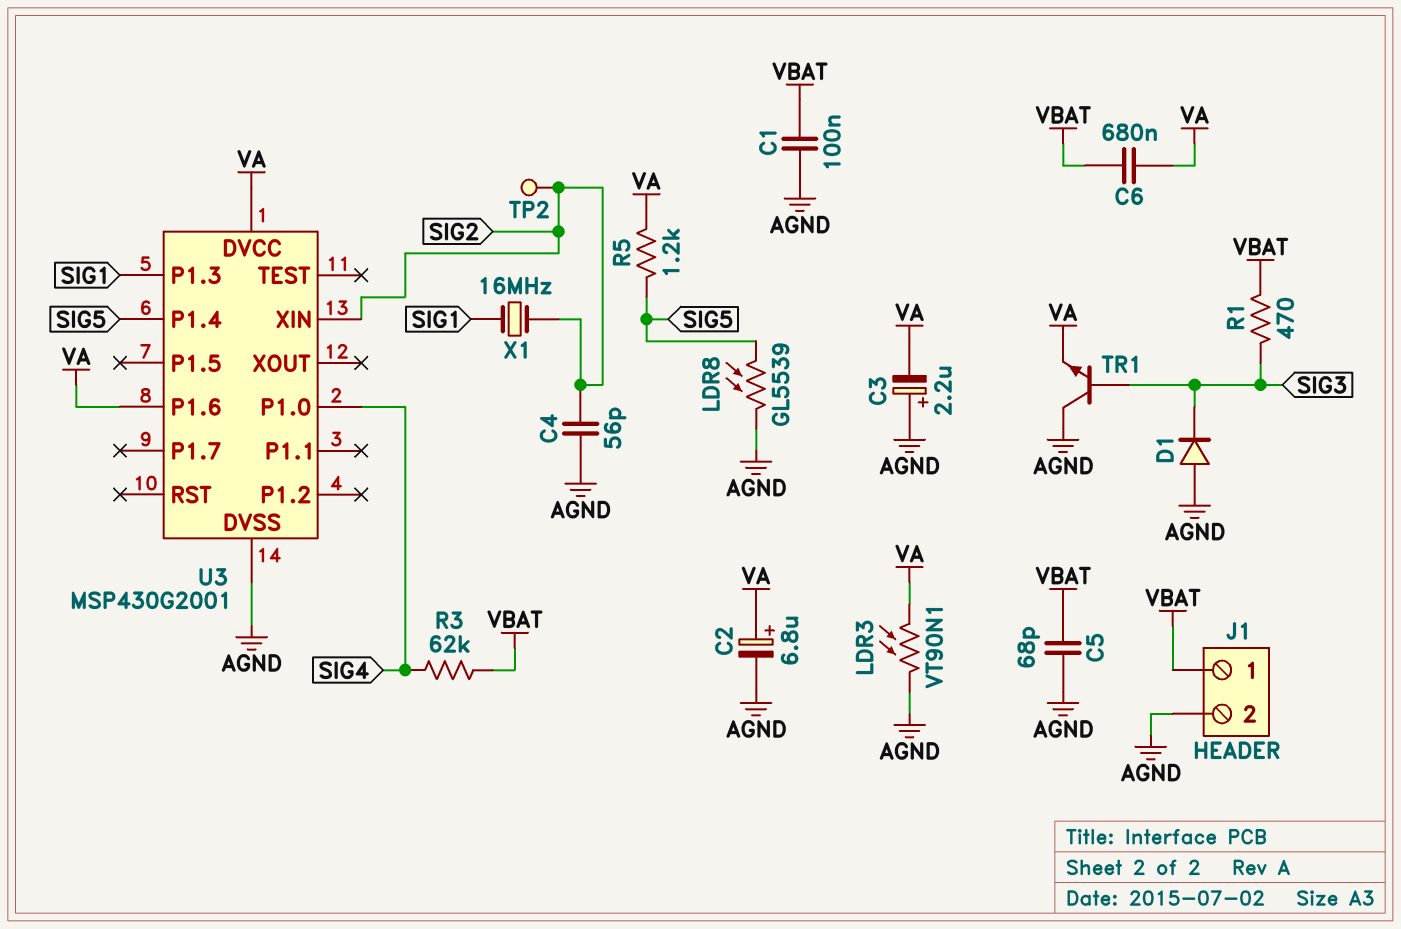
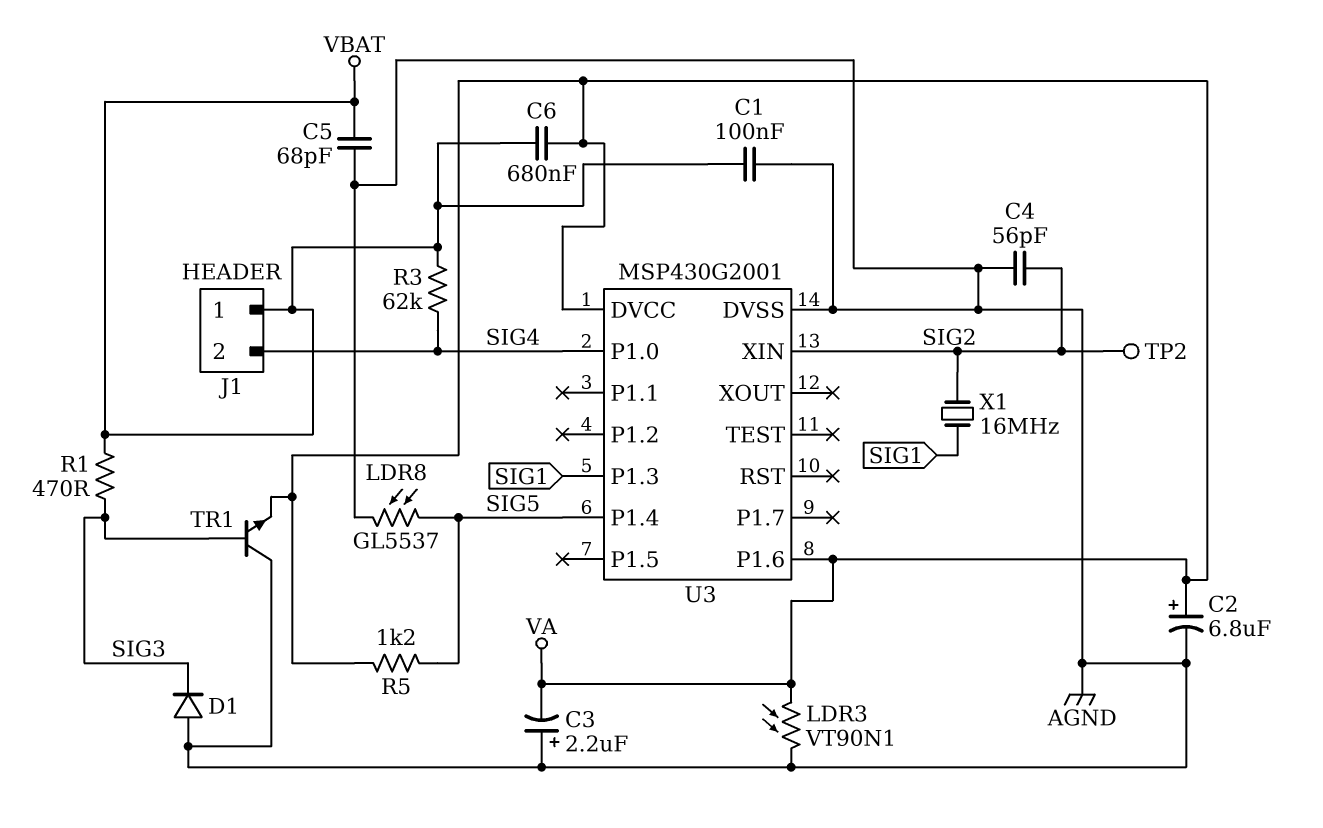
J1 pin 2: AGND -> SIG4
LDR8: GL5539 (AGND, SIG5) -> GL5537 (AGND, SIG5)

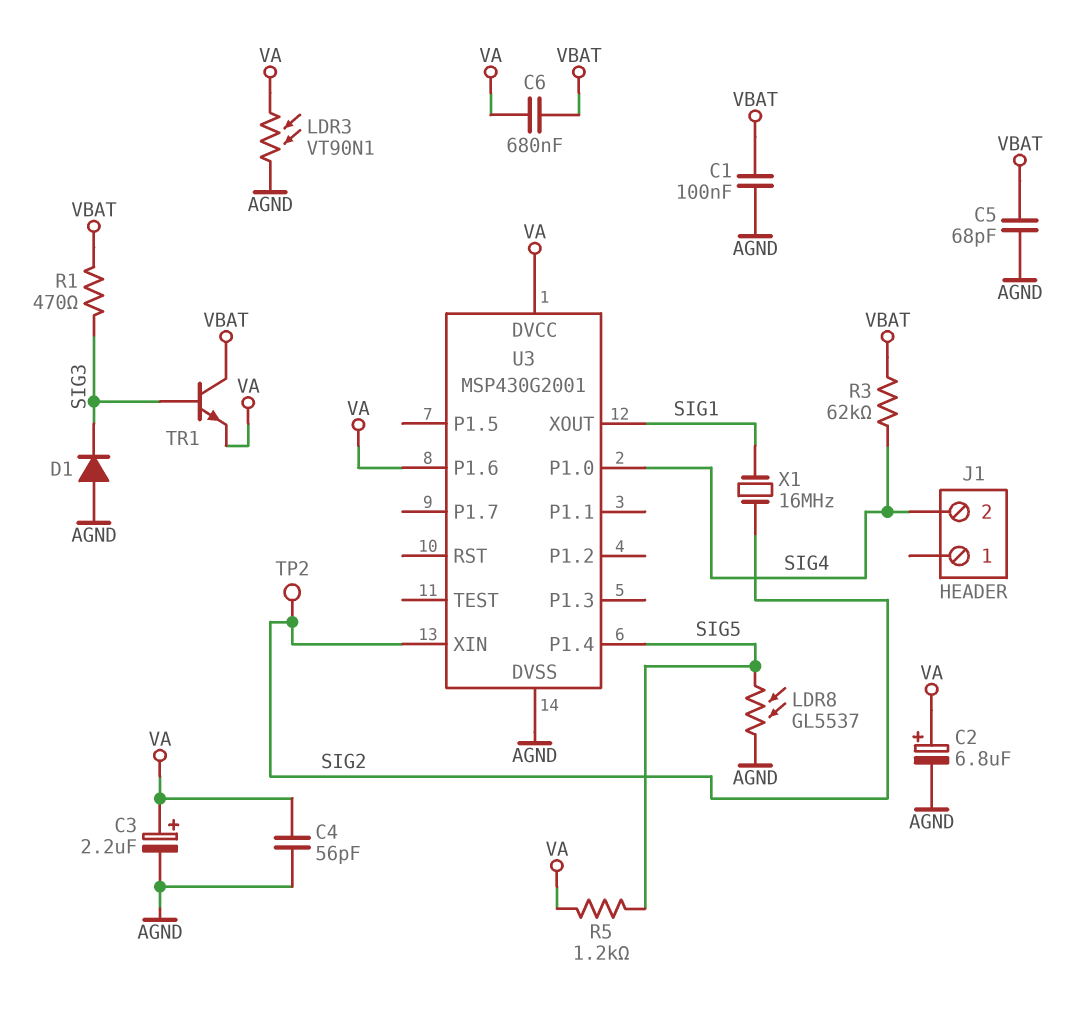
C3: 2.2uF (plus AGND, minus VA) -> 2.2uF (plus VA, minus AGND)
C4: 56pF (AGND, SIG2) -> 56pF (AGND, VA)
J1 pin 1: VBAT -> none
TR1: NPN (B SIG3, C AGND, E VA) -> NPN (B SIG3, C VBAT, E VA)
U3 pin P1.3: SIG1 -> none
U3 pin XOUT: none -> SIG1

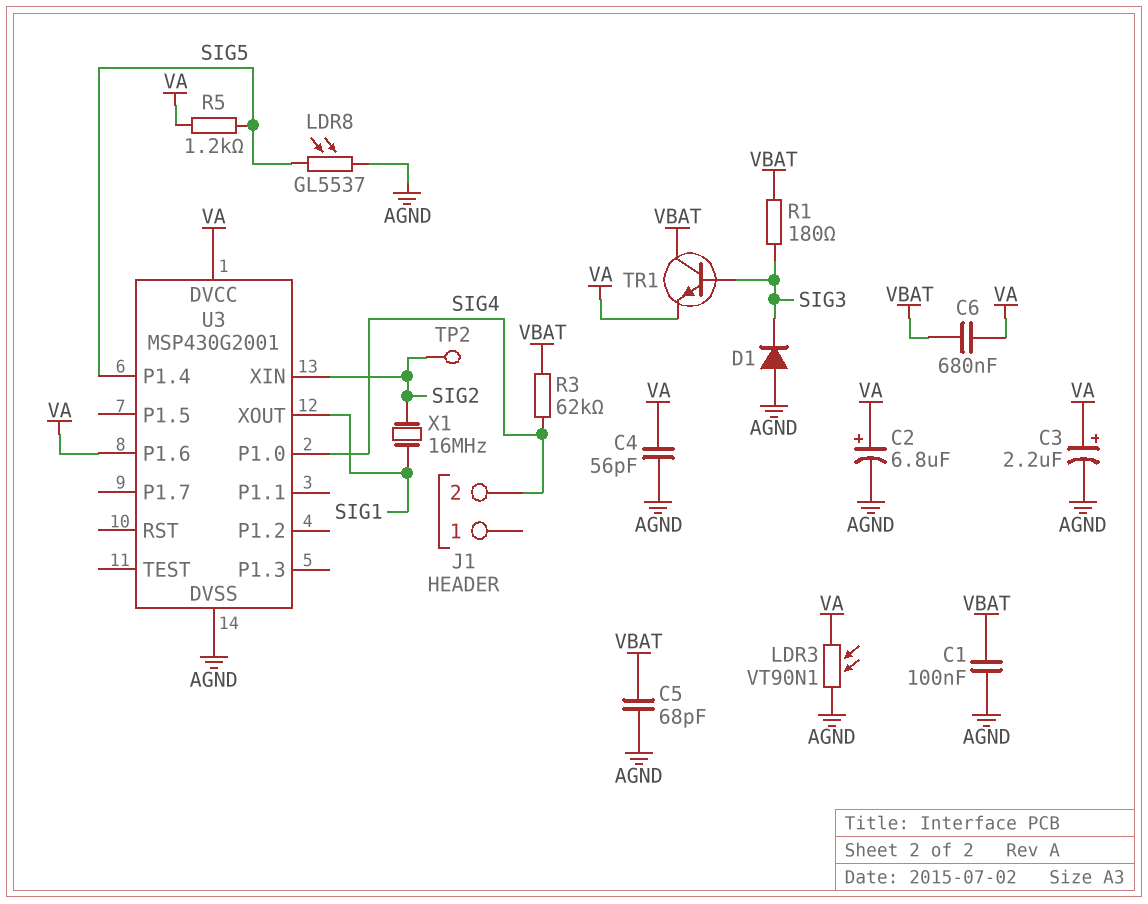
R1: 470 (SIG3, VBAT) -> 180 (SIG3, VBAT)

